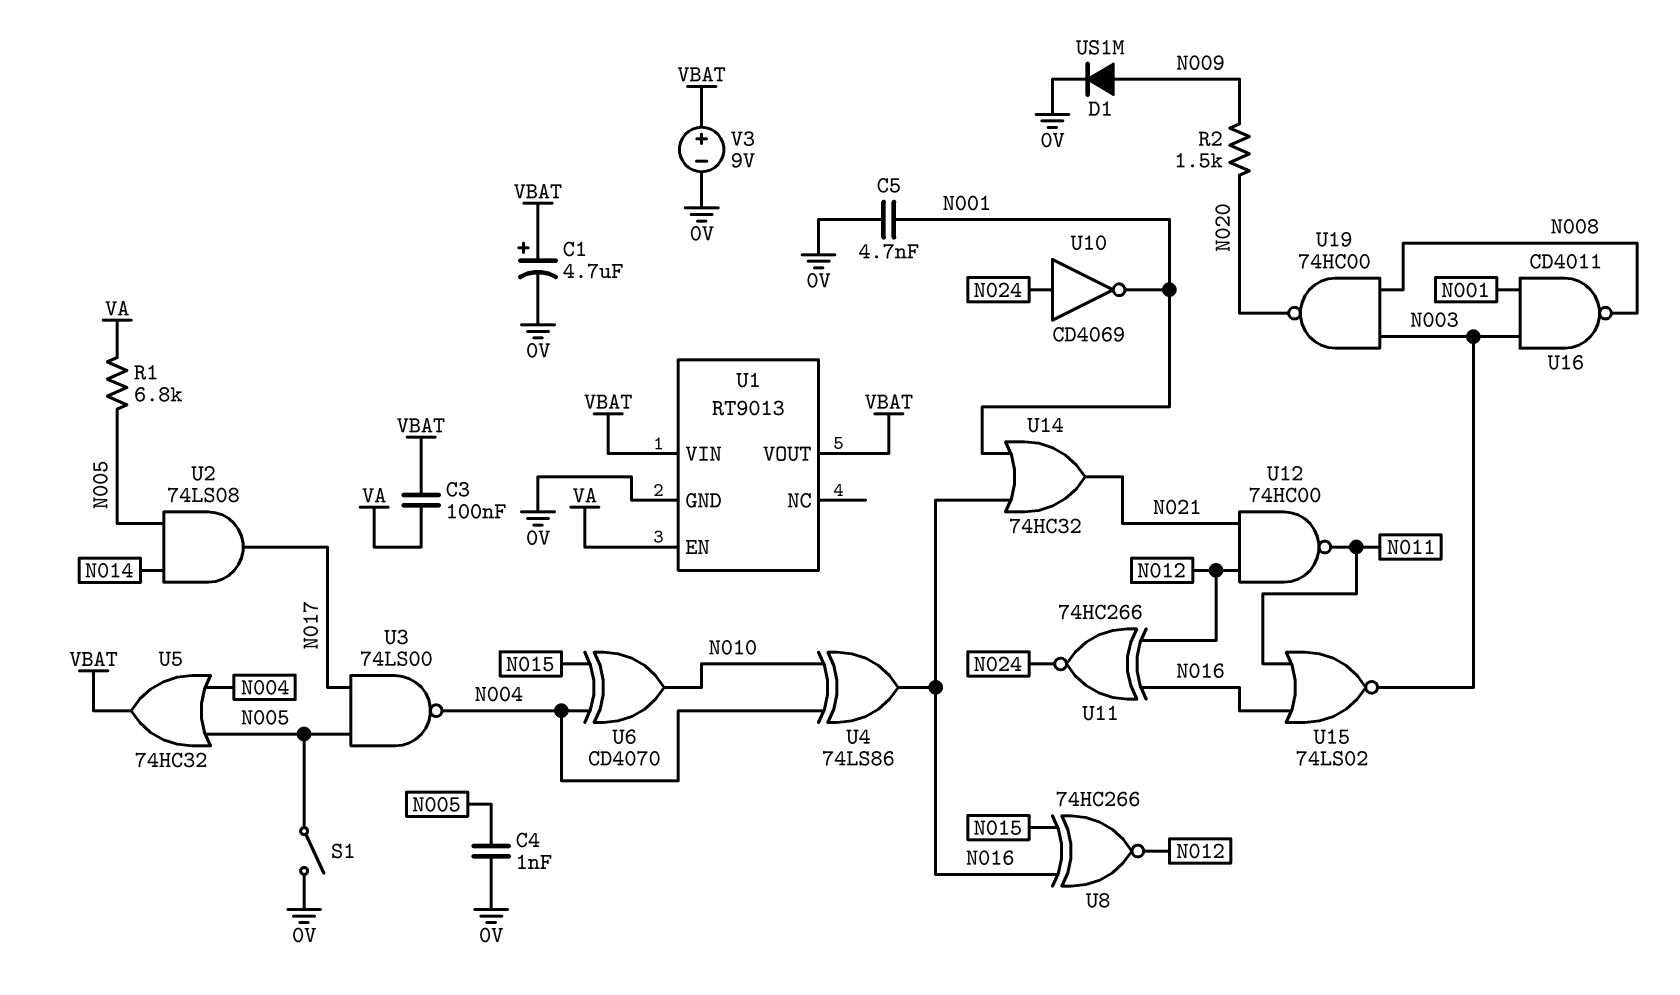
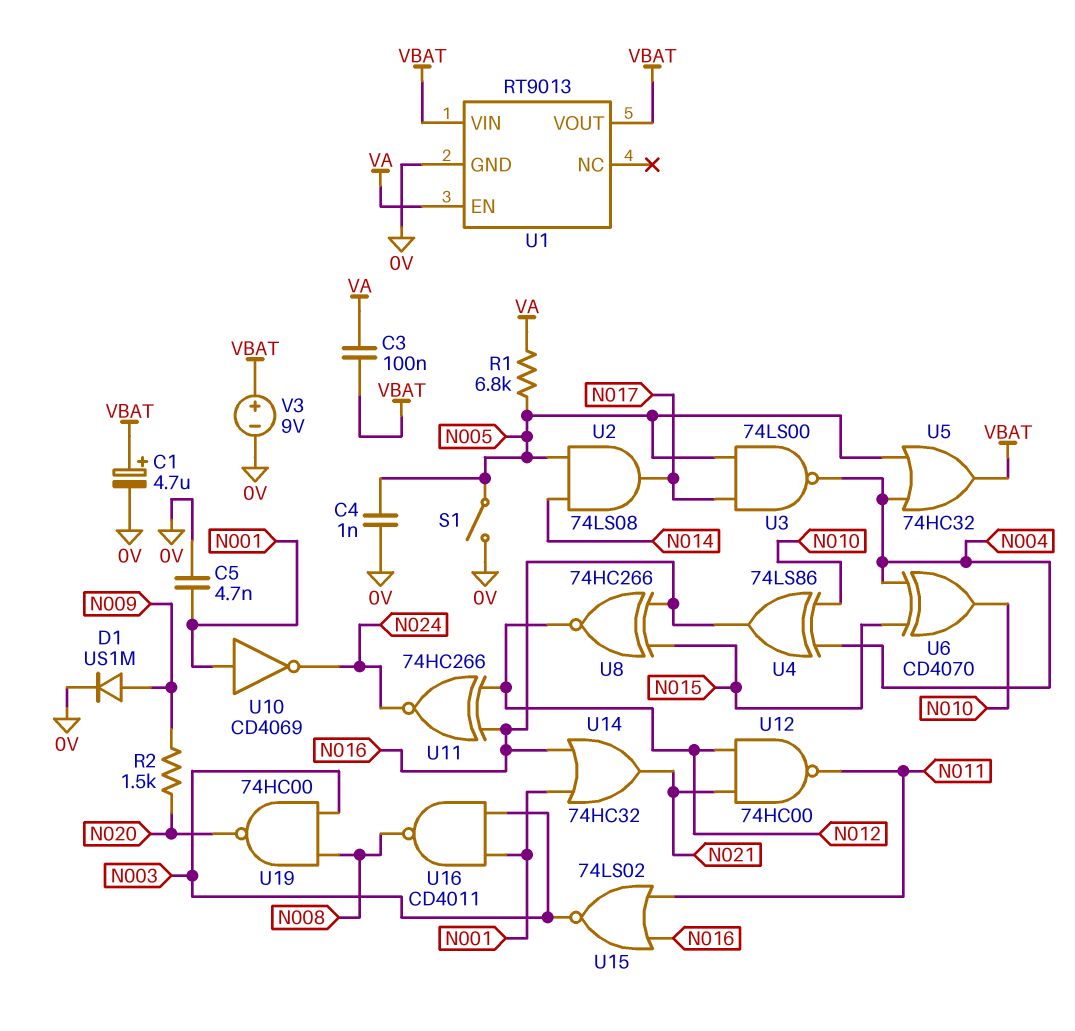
U10: NOT CD4069 (in N024, out N001) -> NOT CD4069 (in N001, out N024)

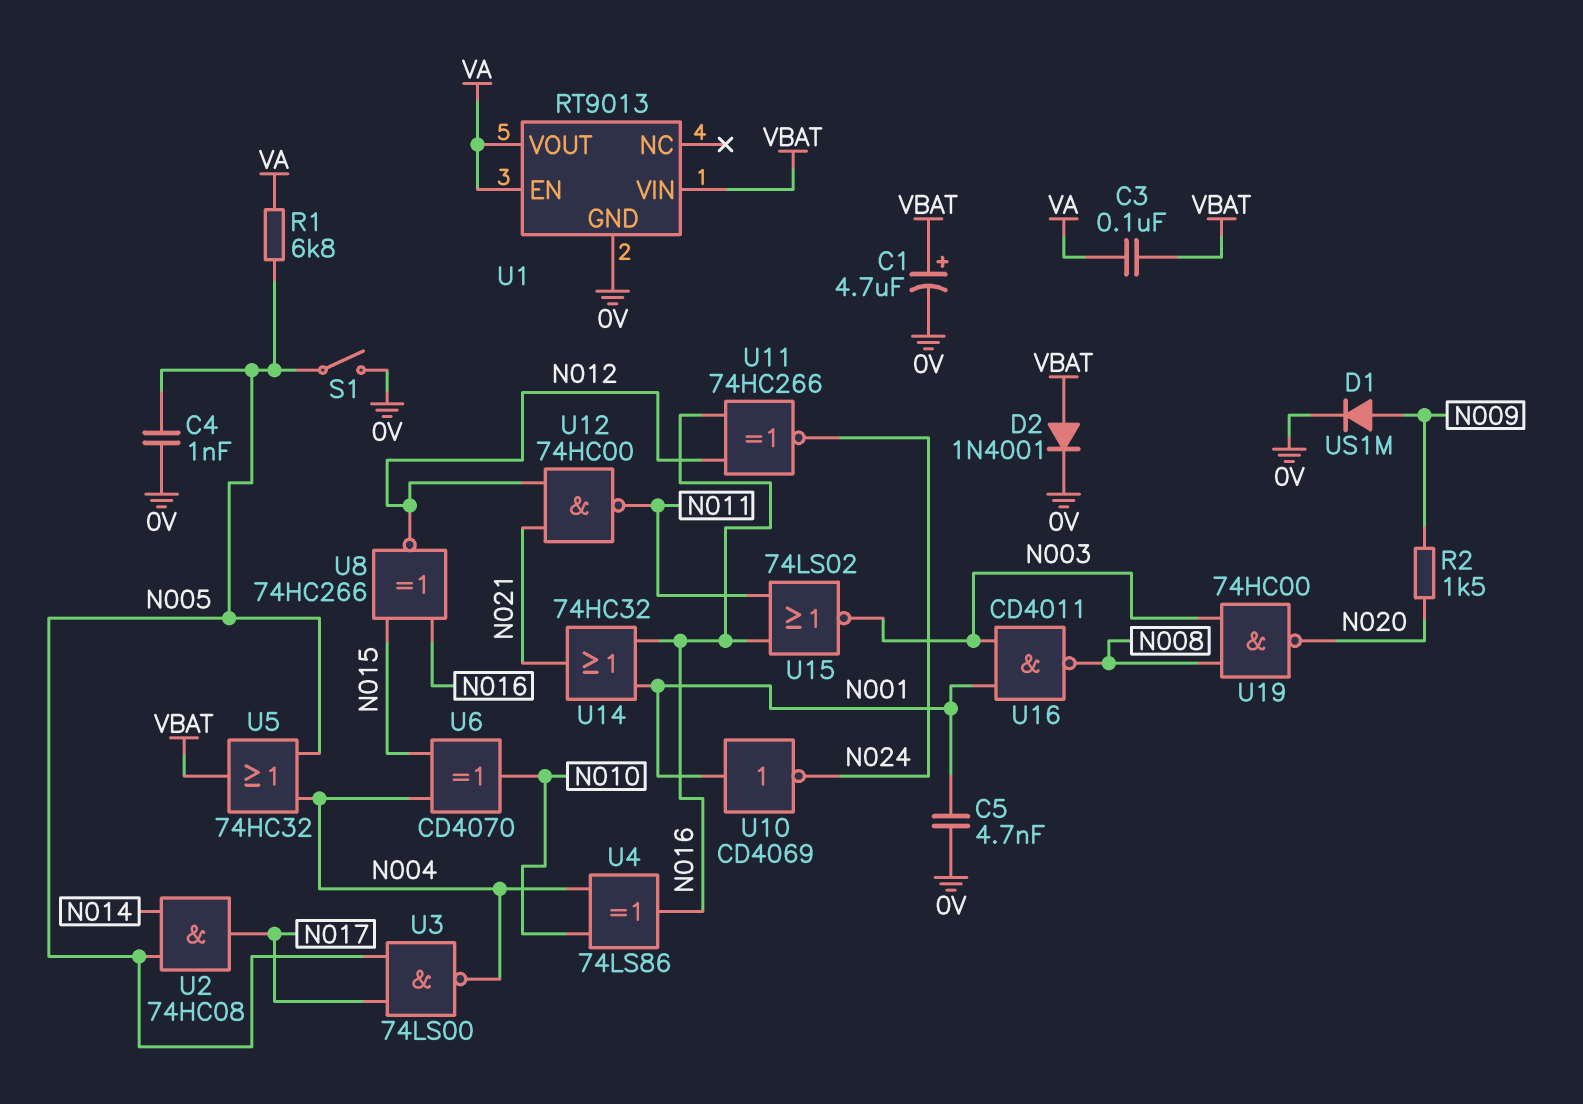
D2: none -> diode 1N4001 (A VBAT, K 0V)
U1 pin VOUT: VBAT -> VA
U2: AND 74LS08 (in N005, in N014, out N017) -> AND 74HC08 (in N005, in N014, out N017)
V3: 9V (plus VBAT, minus 0V) -> none

